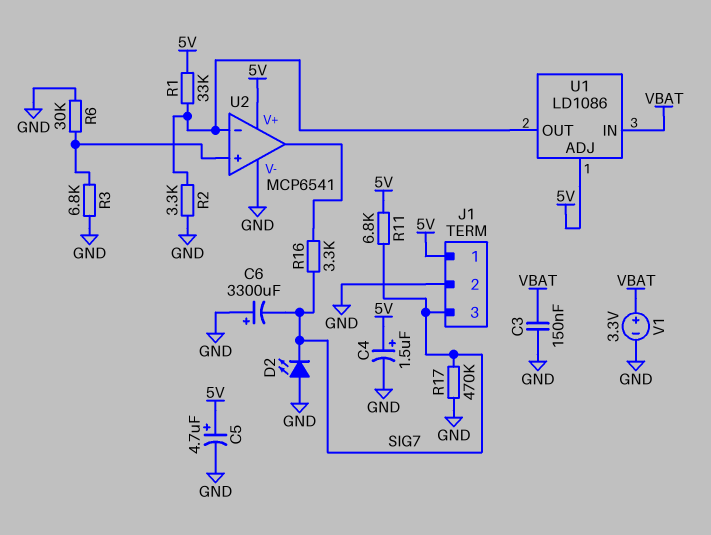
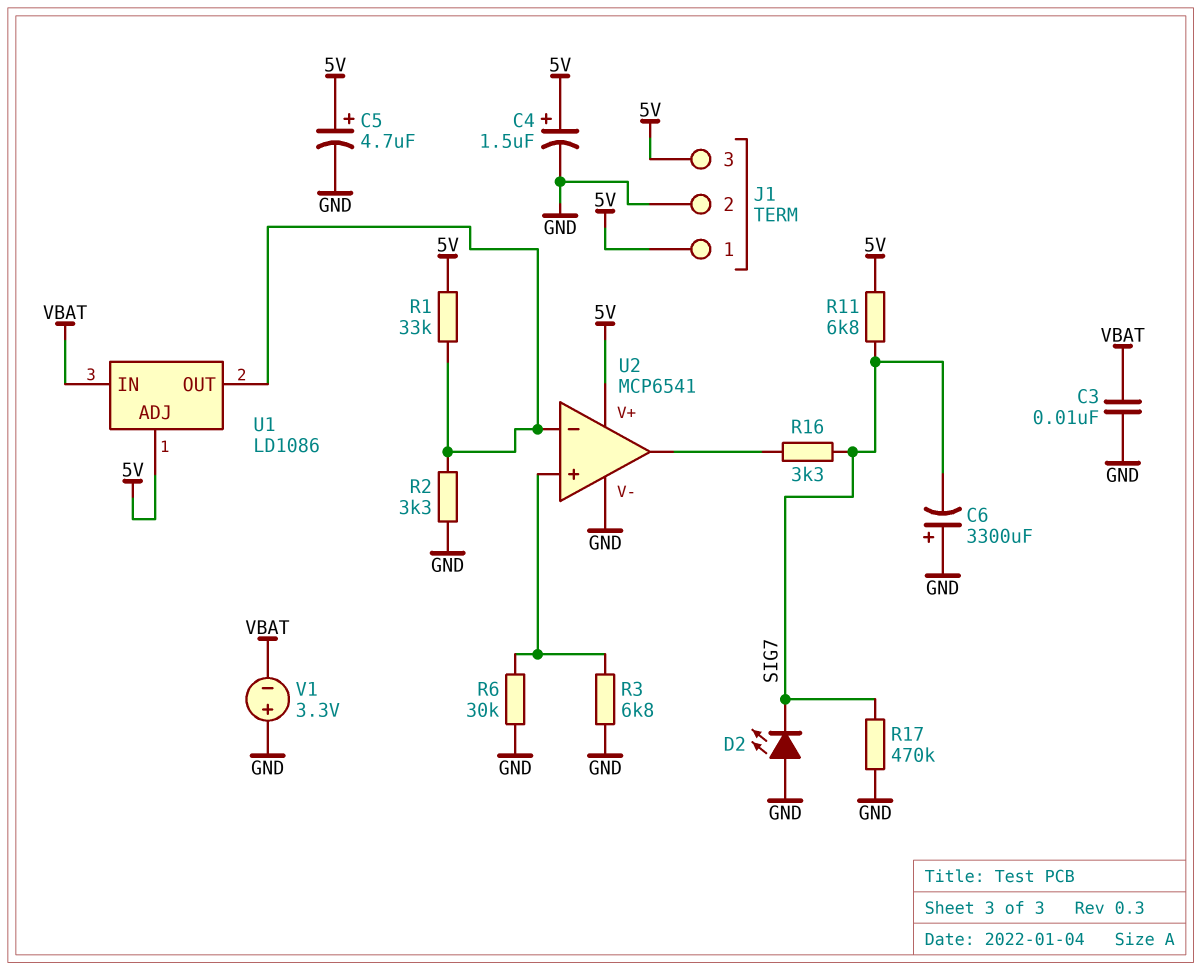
C3: 150nF (GND, VBAT) -> 10nF (GND, VBAT)
J1 pin 3: SIG7 -> 5V
V1: 3.3V (plus VBAT, minus GND) -> 3.3V (plus GND, minus VBAT)

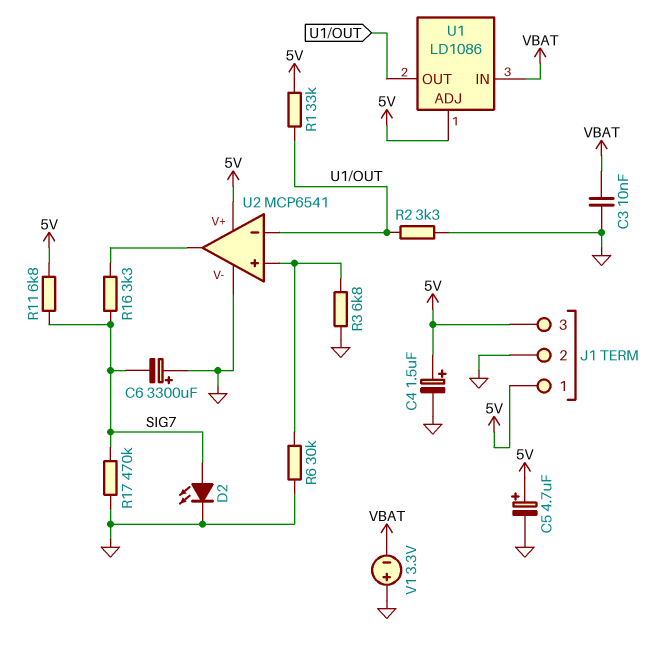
D2: LED (A GND, K SIG7) -> LED (A SIG7, K GND)

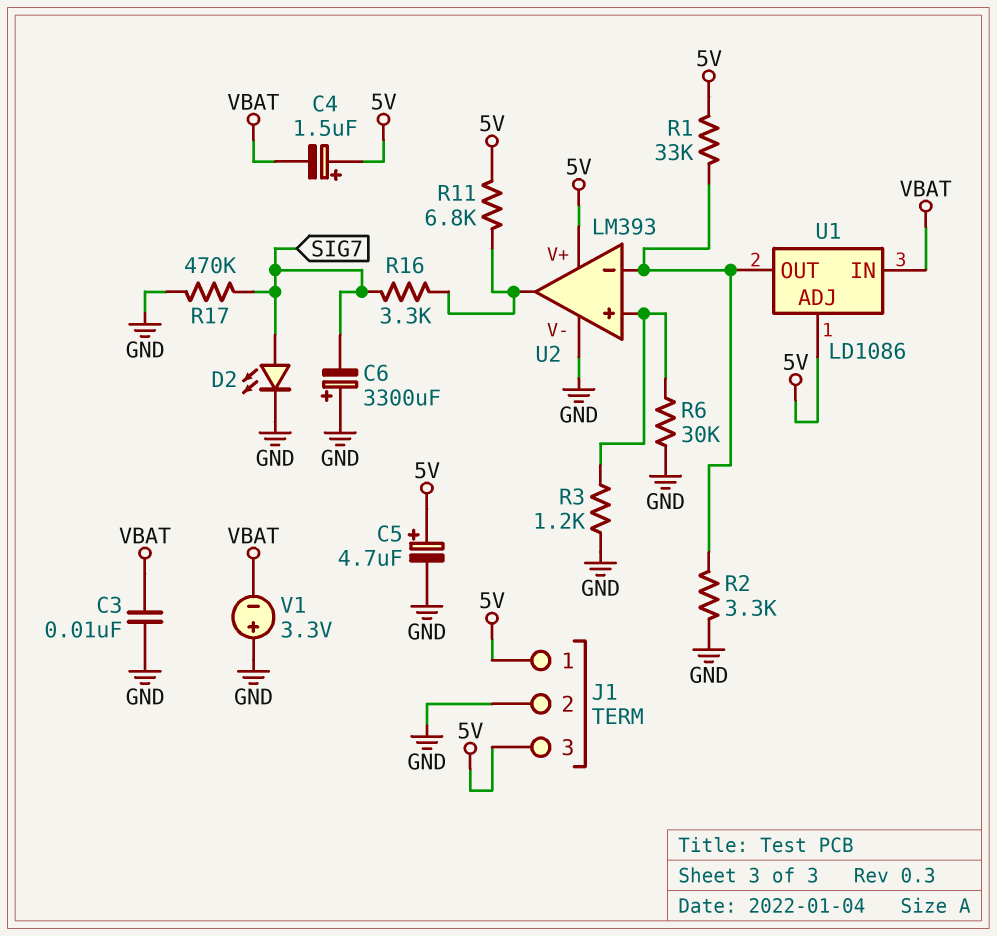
C4: 1.5uF (plus 5V, minus GND) -> 1.5uF (plus 5V, minus VBAT)
R3: 6.8k (GND, U2/in+) -> 1.2k (GND, U2/in+)
R11: 6.8k (5V, SIG7) -> 6.8k (5V, U2/out)
U2: MCP6541 -> LM393

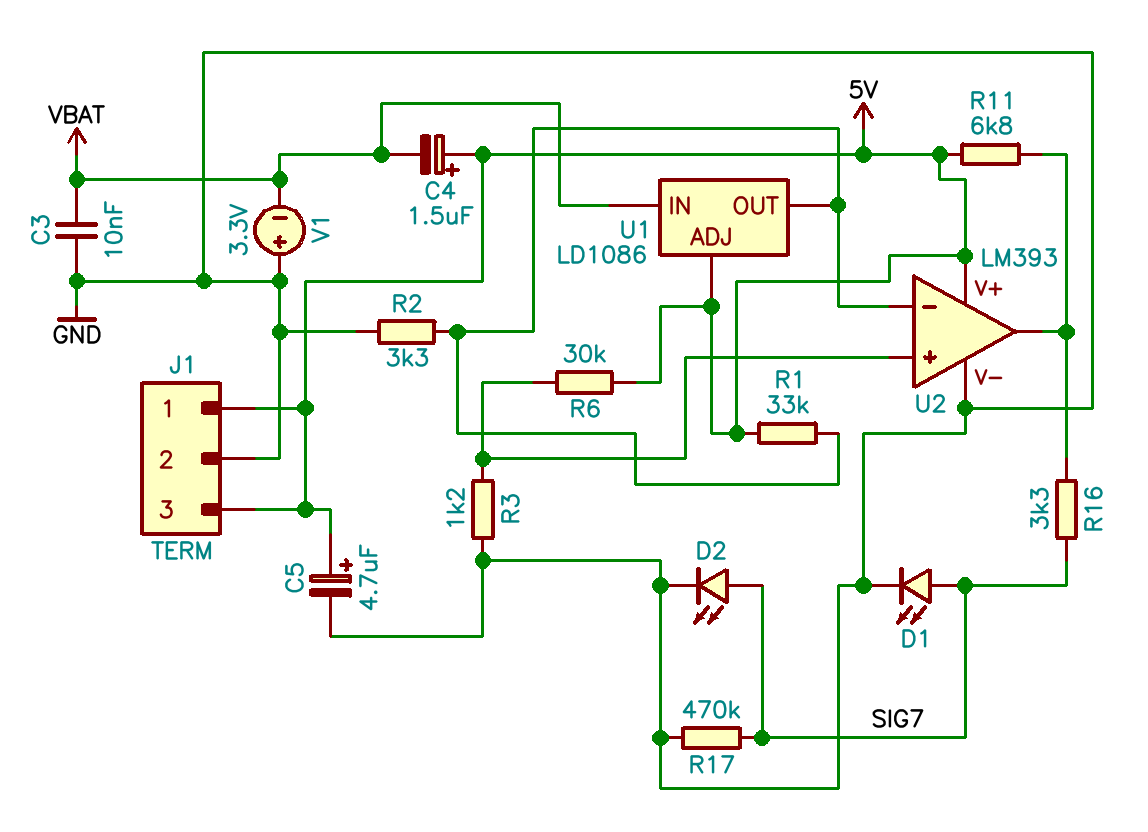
C6: 3300uF (plus GND, minus SIG7) -> none
D1: none -> LED (A SIG7, K GND)
R6: 30k (GND, U2/in+) -> 30k (5V, U2/in+)

